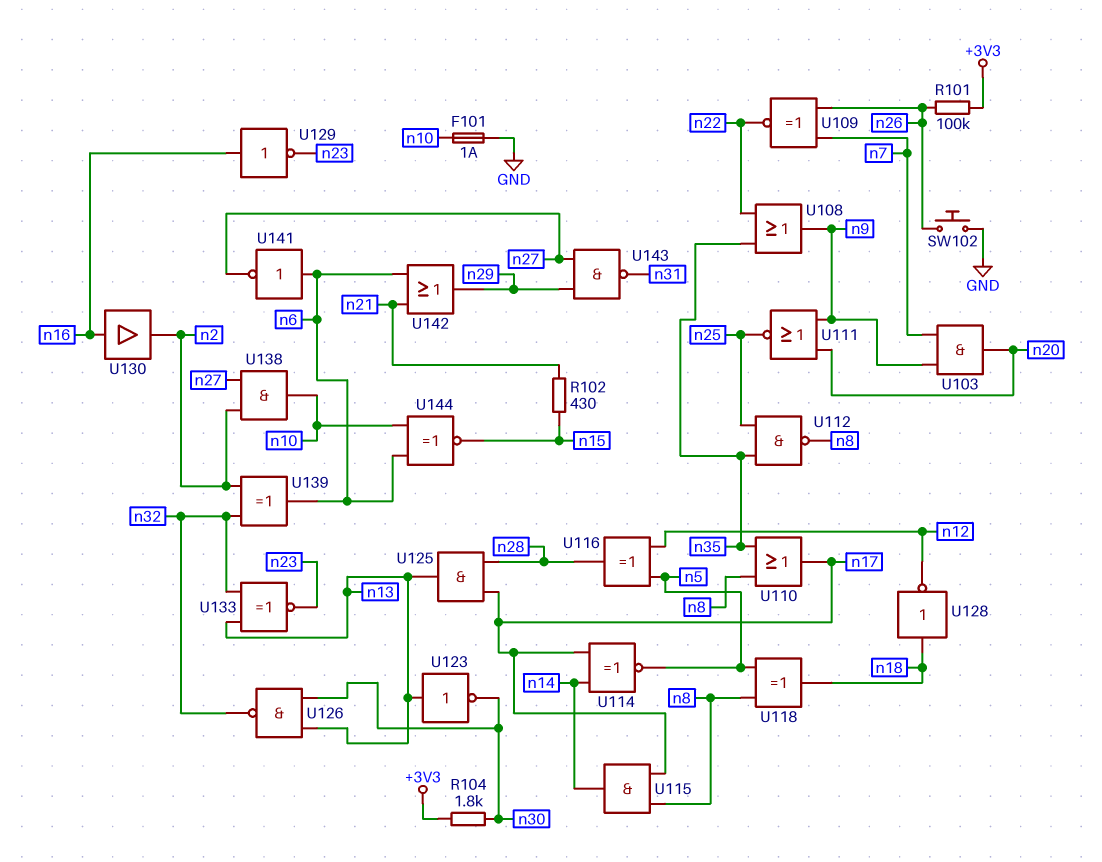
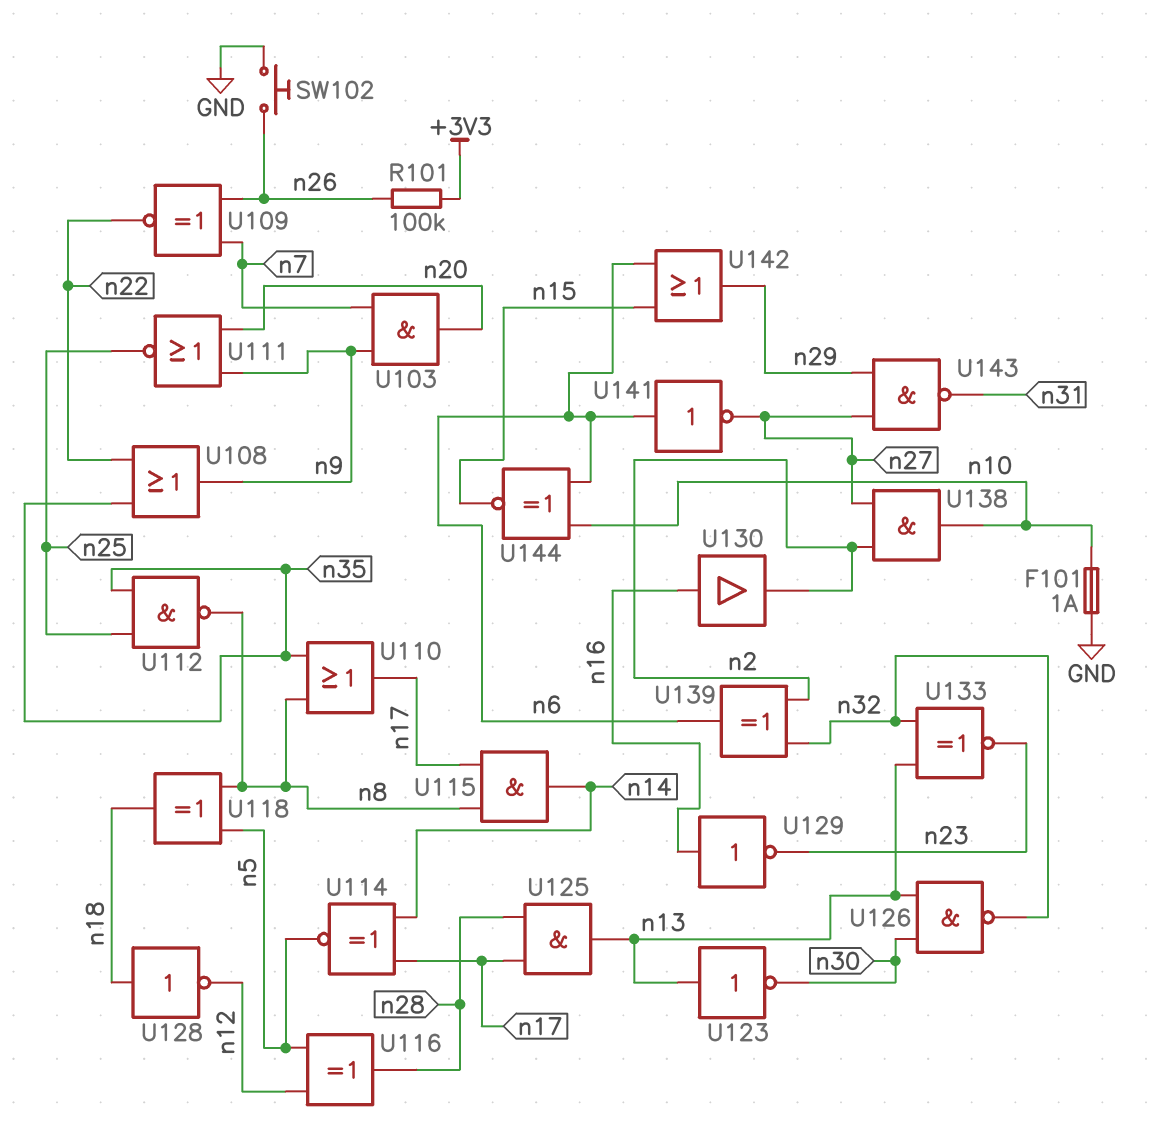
R102: 430 (n15, n21) -> none
R104: 1.8k (+3V3, n30) -> none
U142: OR (in n6, in n21, out n29) -> OR (in n6, in n15, out n29)

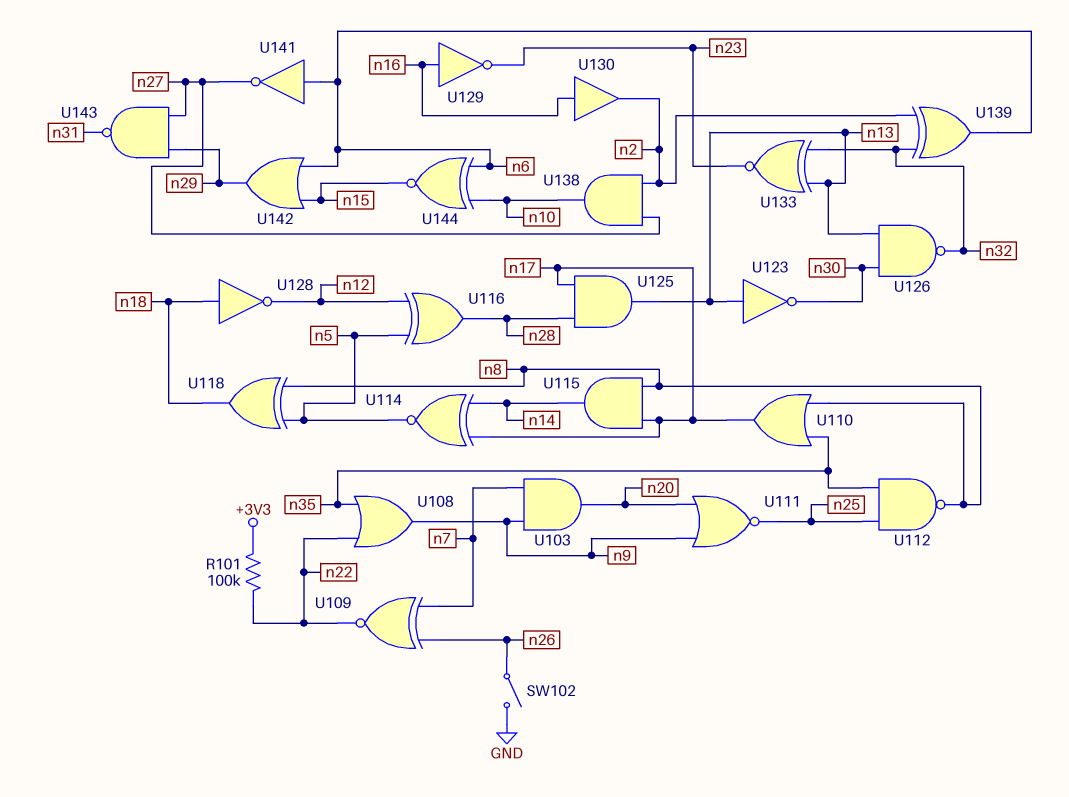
F101: 1A (GND, n10) -> none
R101: 100k (+3V3, n26) -> 100k (+3V3, n22)
SW102: button (GND, n26) -> switch (GND, n26)

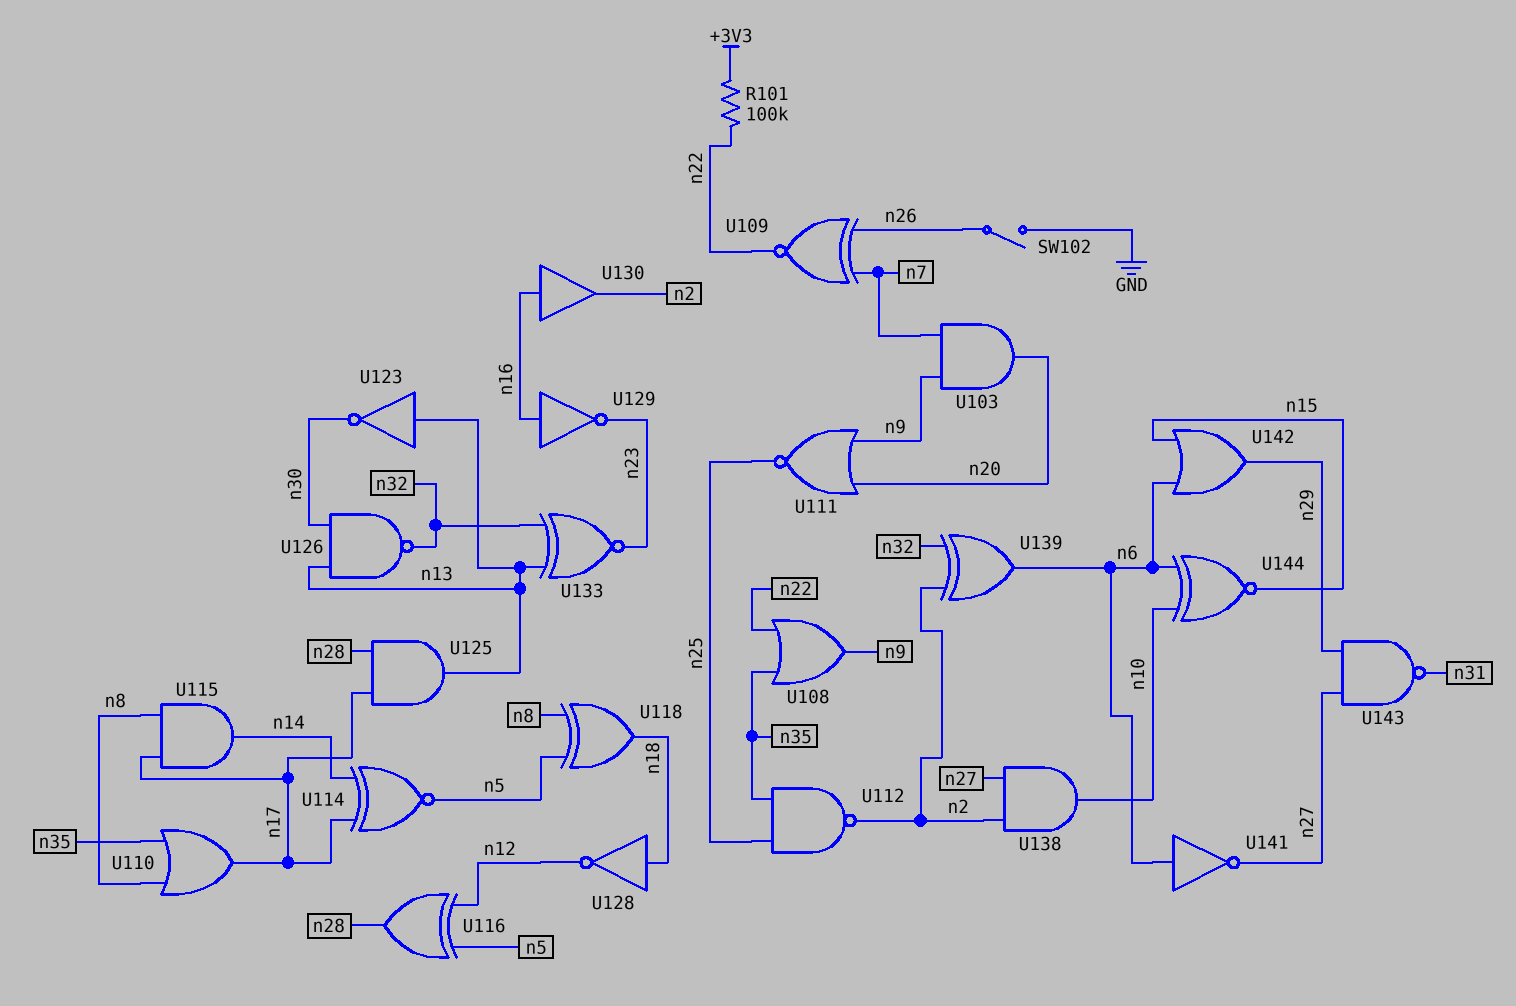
U112: NAND (in n25, in n35, out n8) -> NAND (in n25, in n35, out n2)

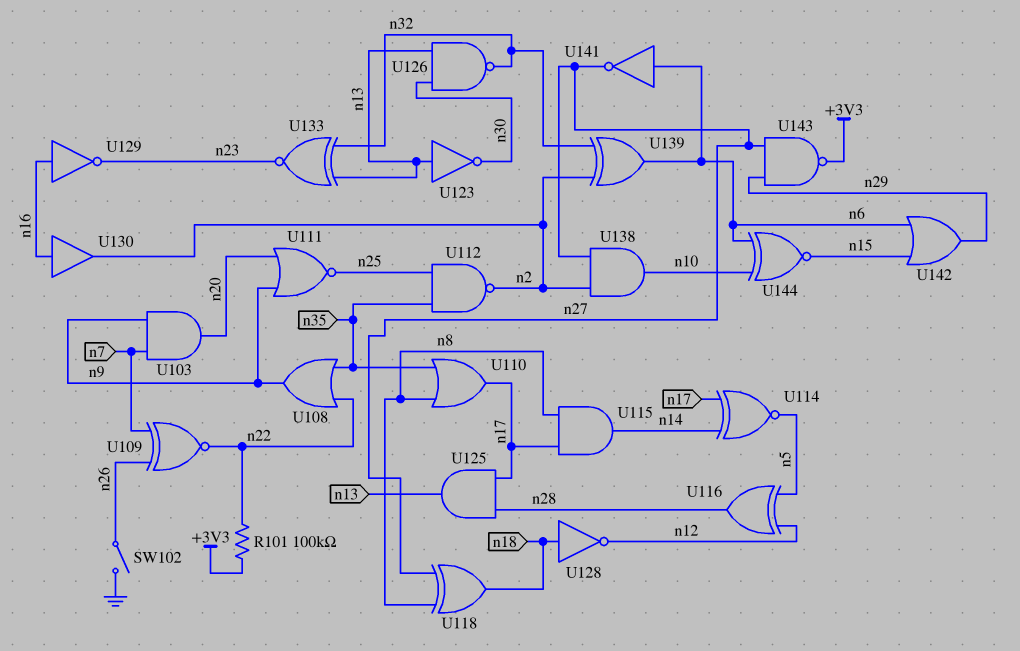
U118: XOR (in n5, in n8, out n18) -> XOR (in n8, in n27, out n18)
U143: NAND (in n27, in n29, out n31) -> NAND (in n27, in n29, out +3V3)

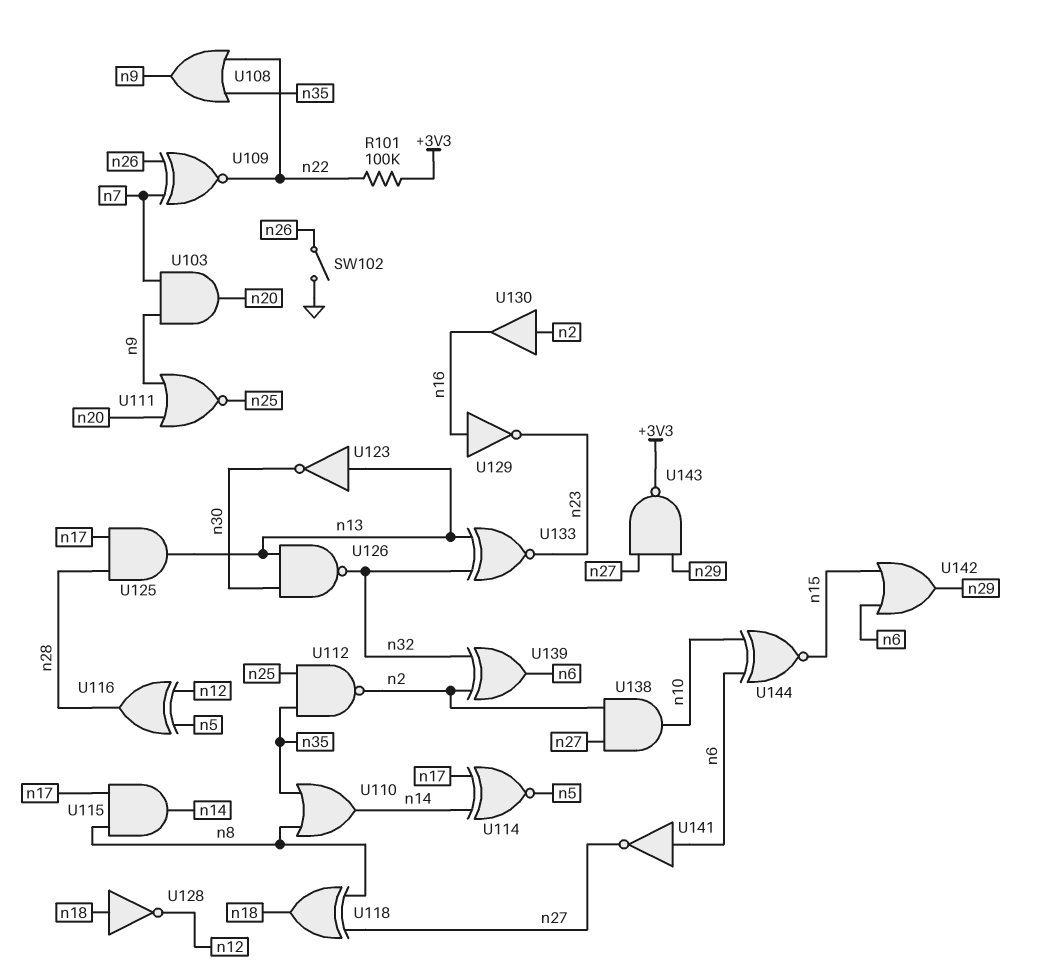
U110: OR (in n8, in n35, out n17) -> OR (in n8, in n35, out n14)
U130: buffer (in n16, out n2) -> buffer (in n2, out n16)

